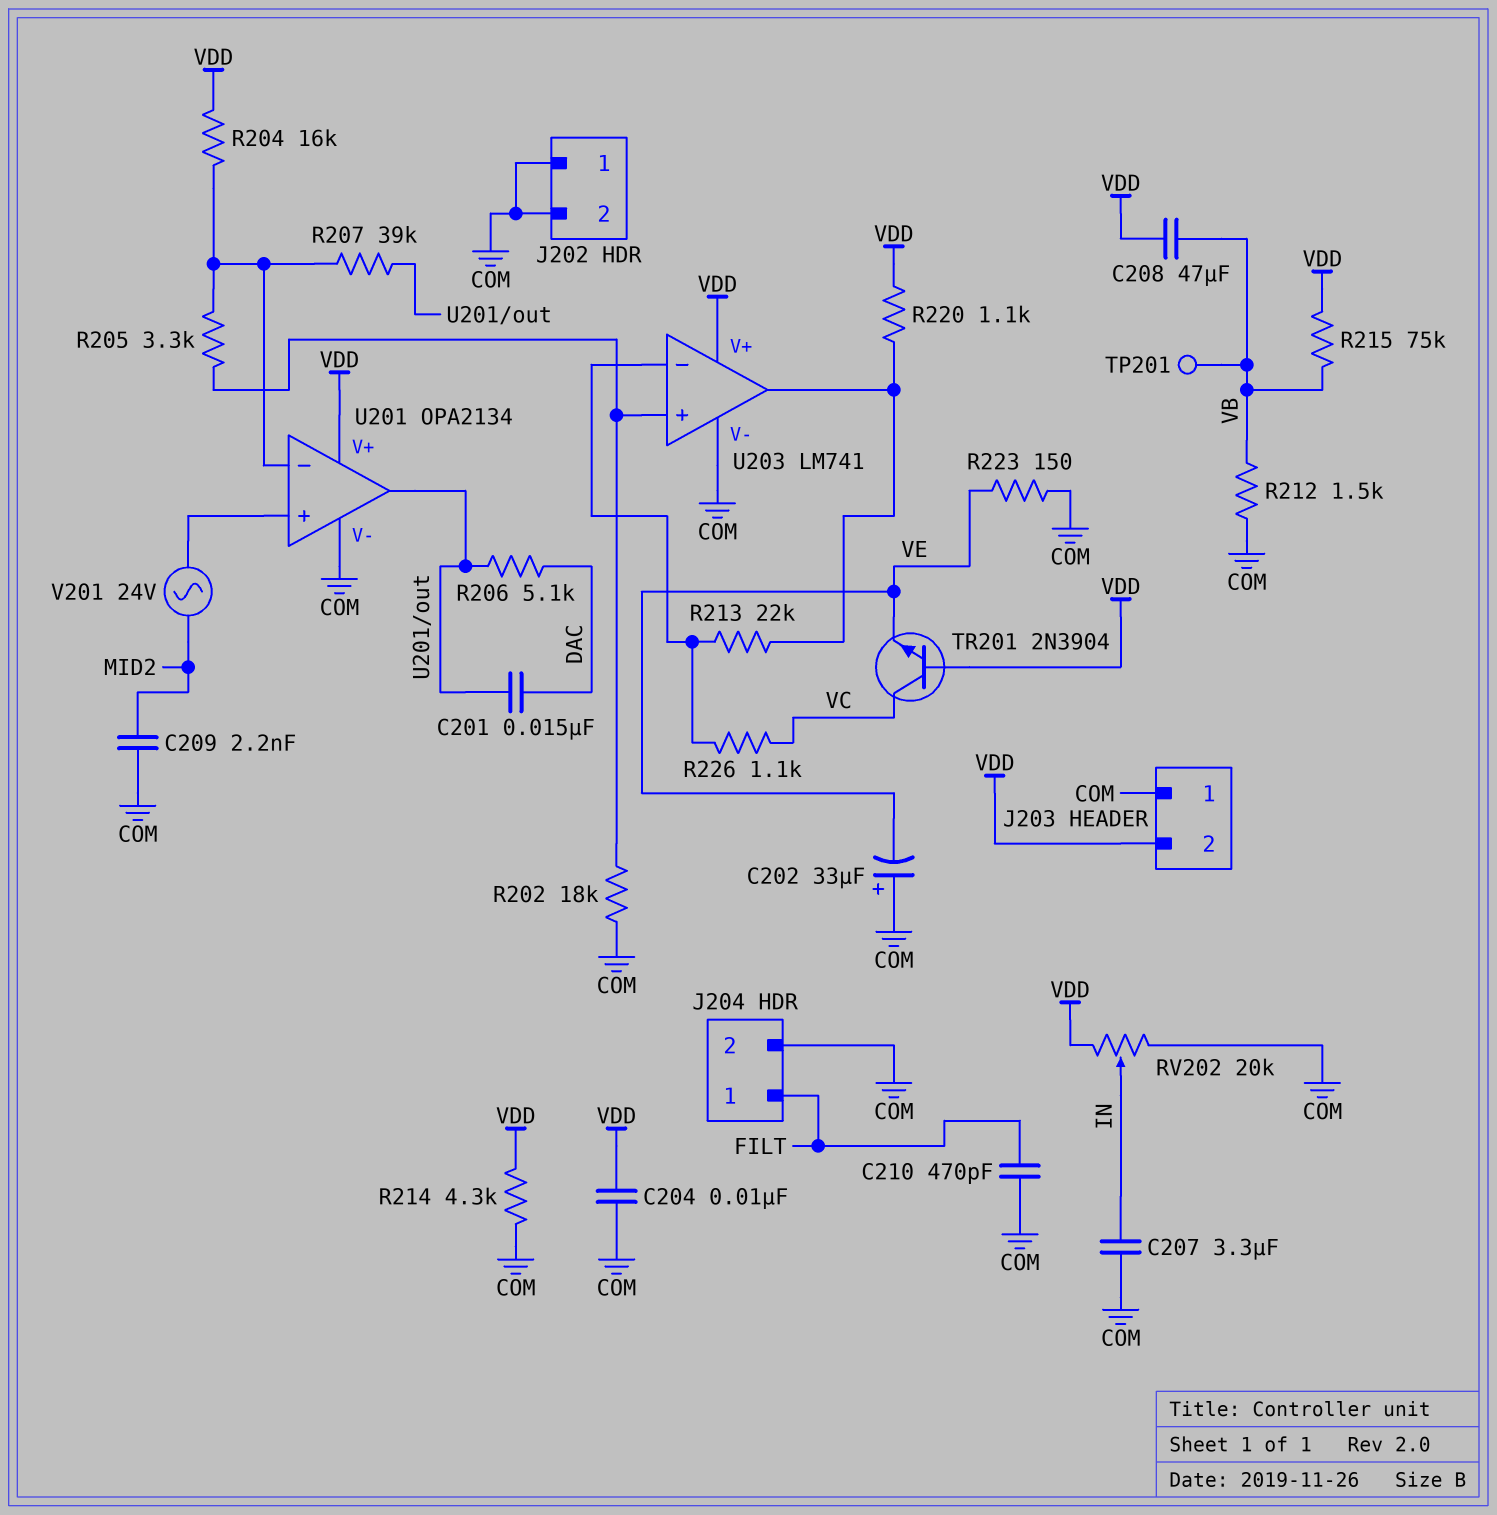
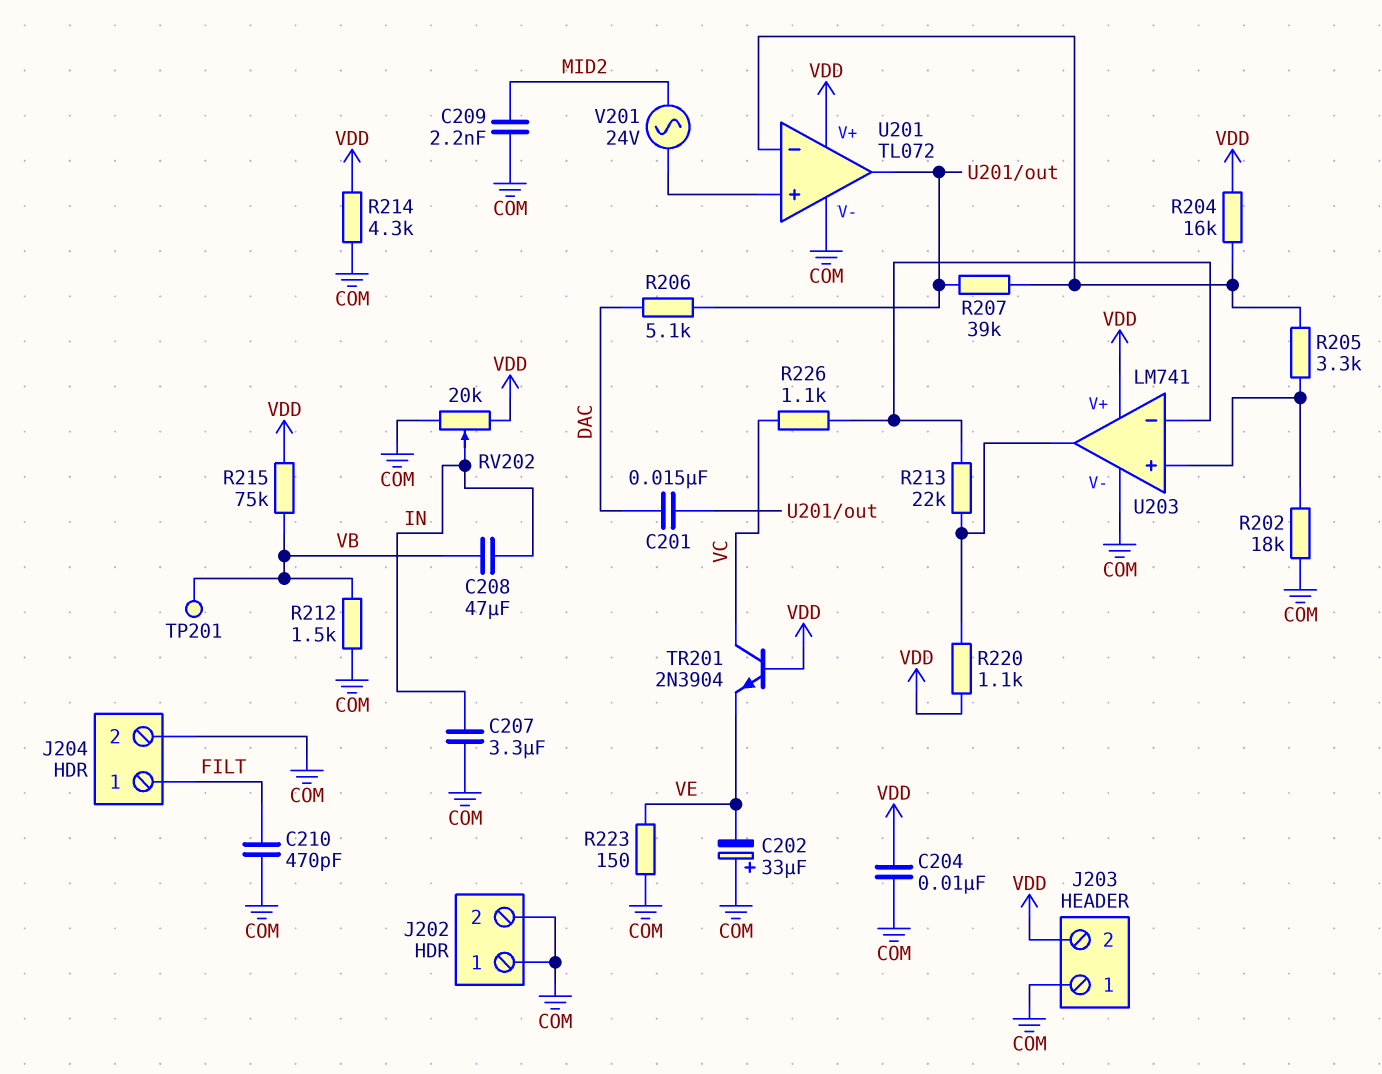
C208: 47uF (VB, VDD) -> 47uF (IN, VB)
U201: OPA2134 -> TL072

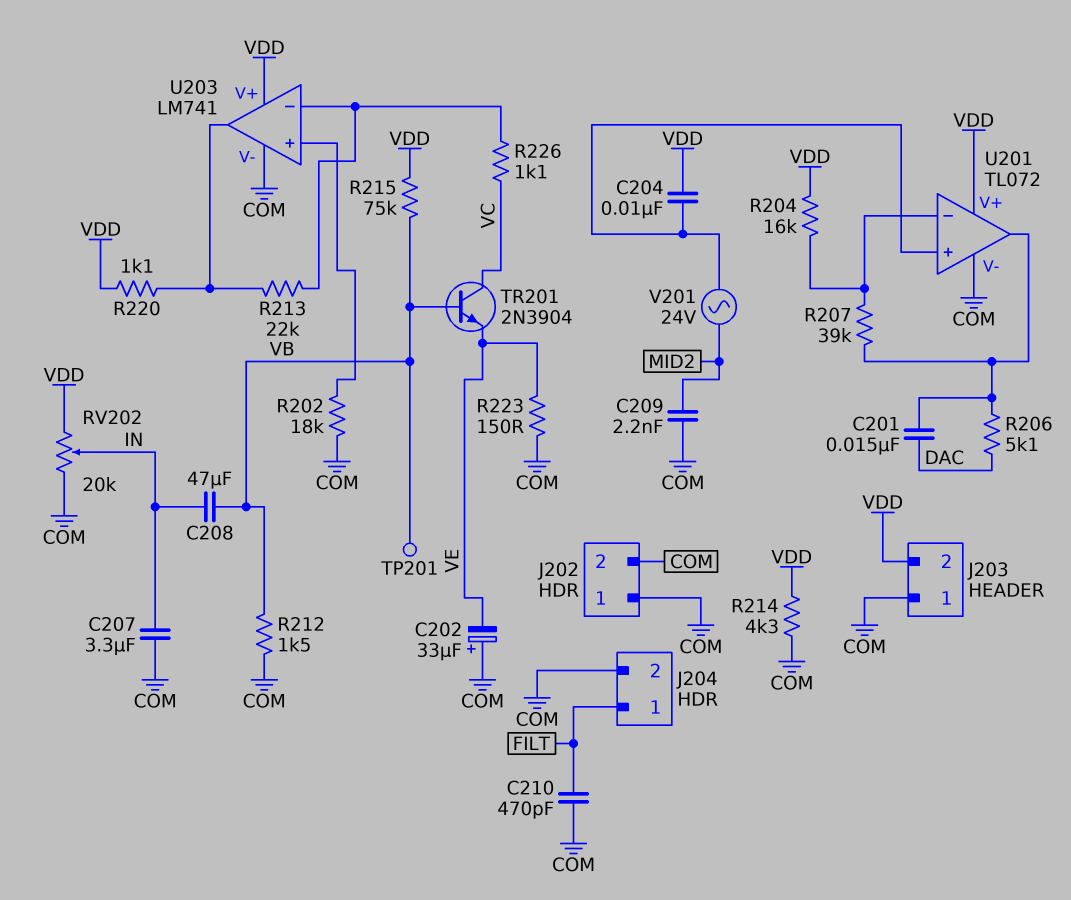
C204: 10nF (COM, VDD) -> 10nF (U201/in+, VDD)
R205: 3.3k (U201/in-, U203/in+) -> none
TR201: NPN 2N3904 (B VDD, C VC, E VE) -> NPN 2N3904 (B VB, C VC, E VE)

